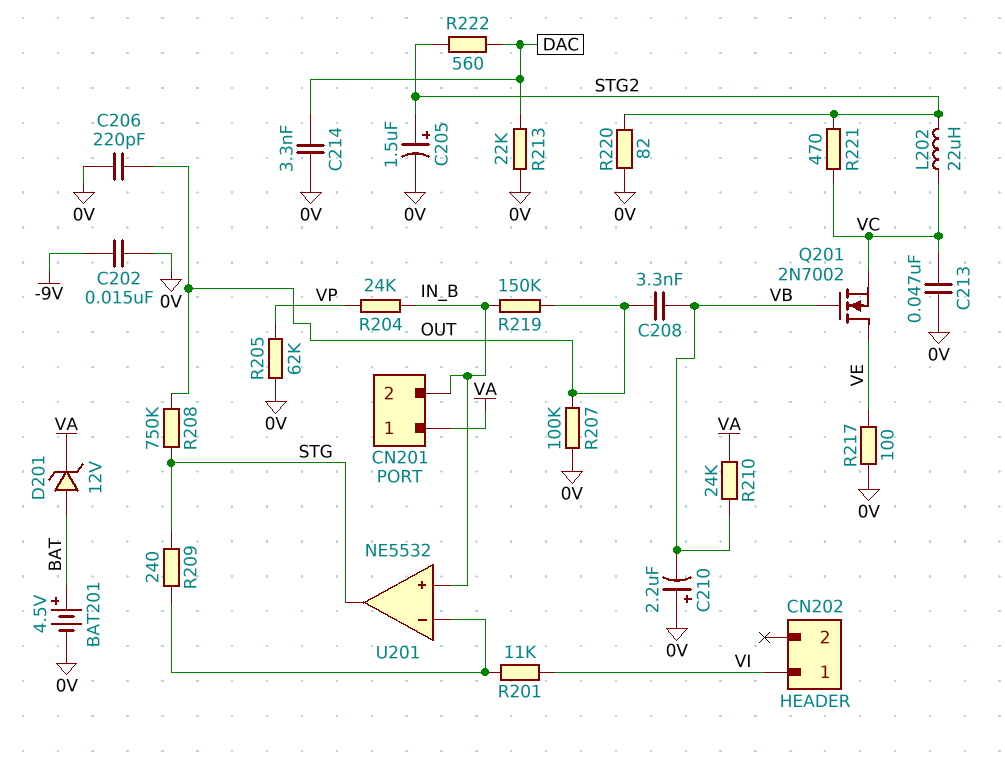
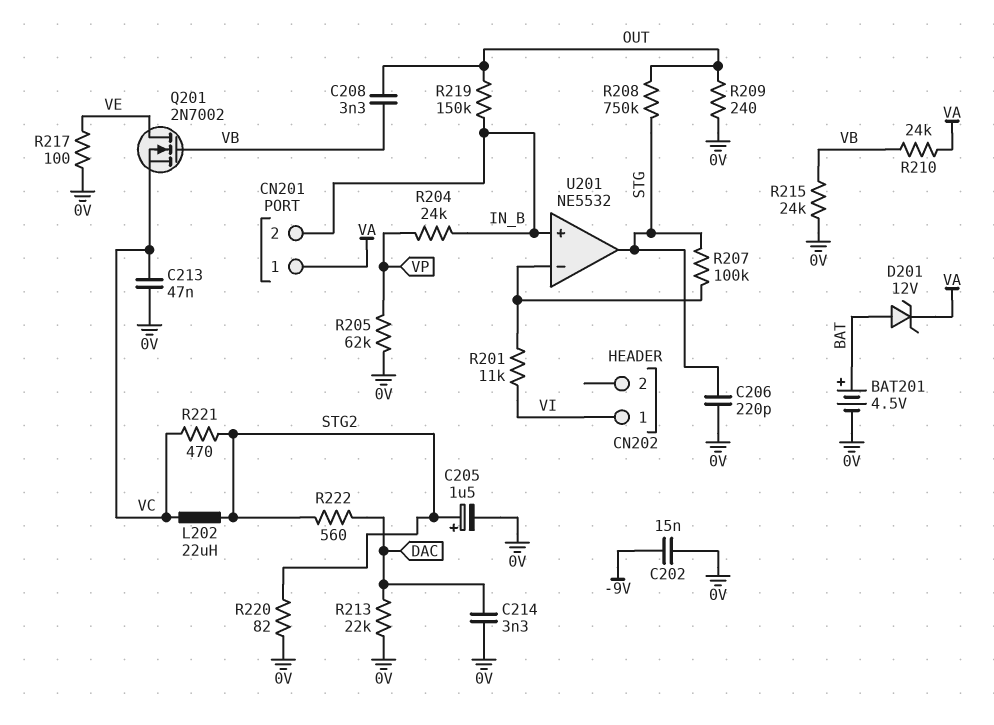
C206: 220pF (0V, OUT) -> 220pF (0V, STG)
C210: 2.2uF (plus 0V, minus VB) -> none
R207: 100k (0V, OUT) -> 100k (STG, U201/in-)
R209: 240 (STG, U201/in-) -> 240 (0V, OUT)
R215: none -> 24k (0V, VB)

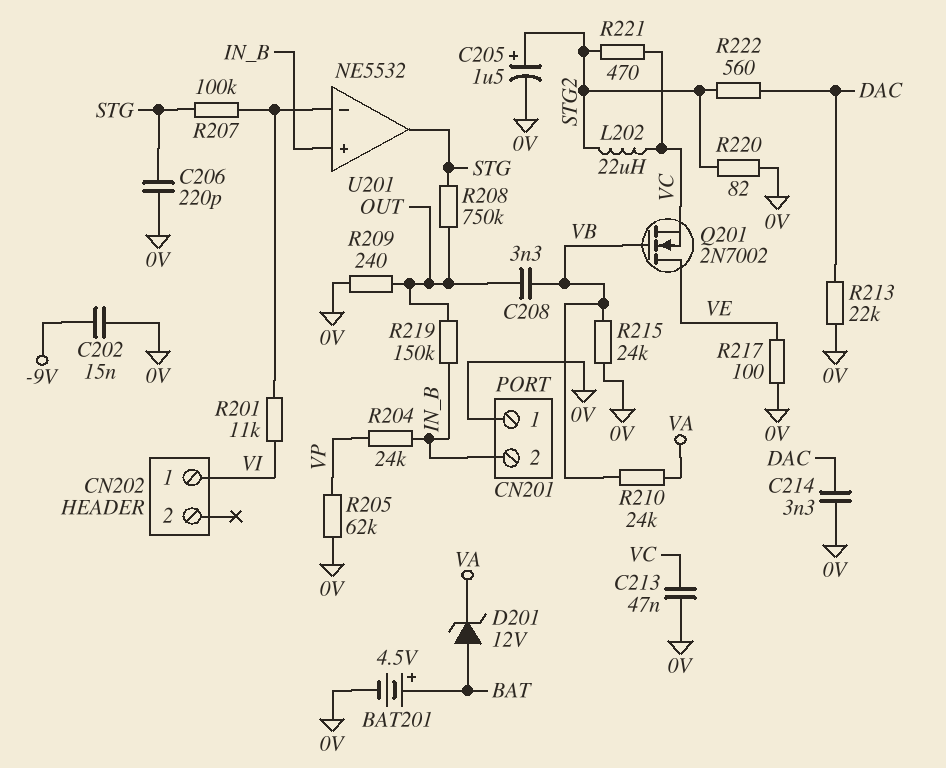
CN201 pin 1: VA -> 0V

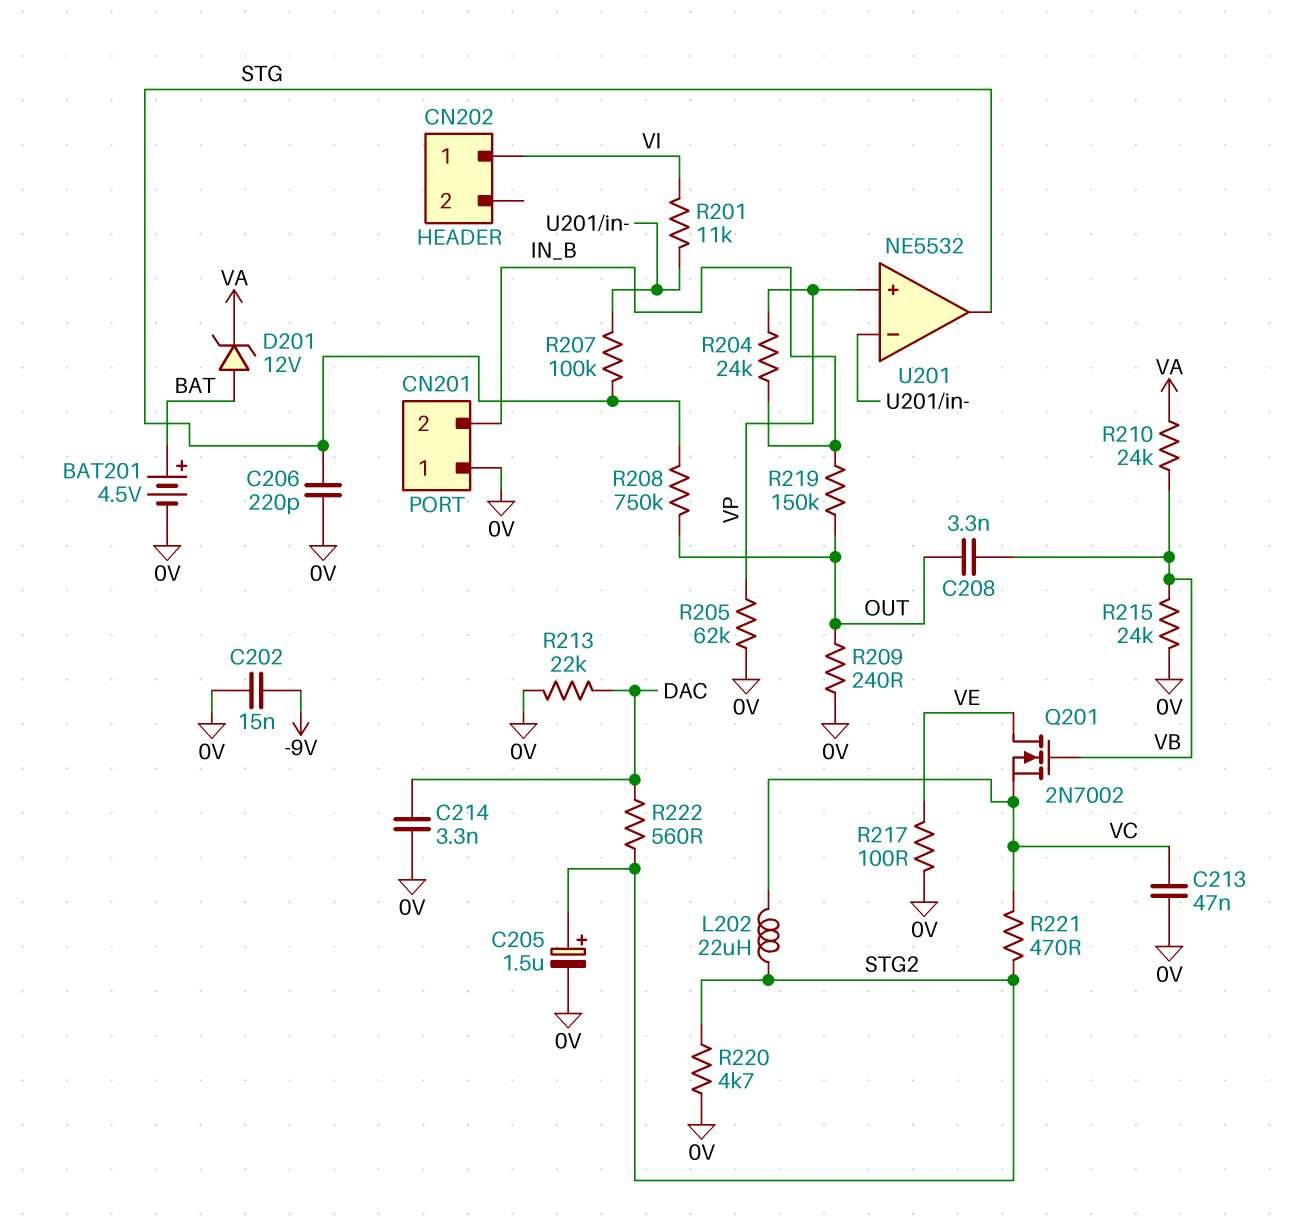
R220: 82 (0V, STG2) -> 4.7k (0V, STG2)
U201 pin in+: IN_B -> VP

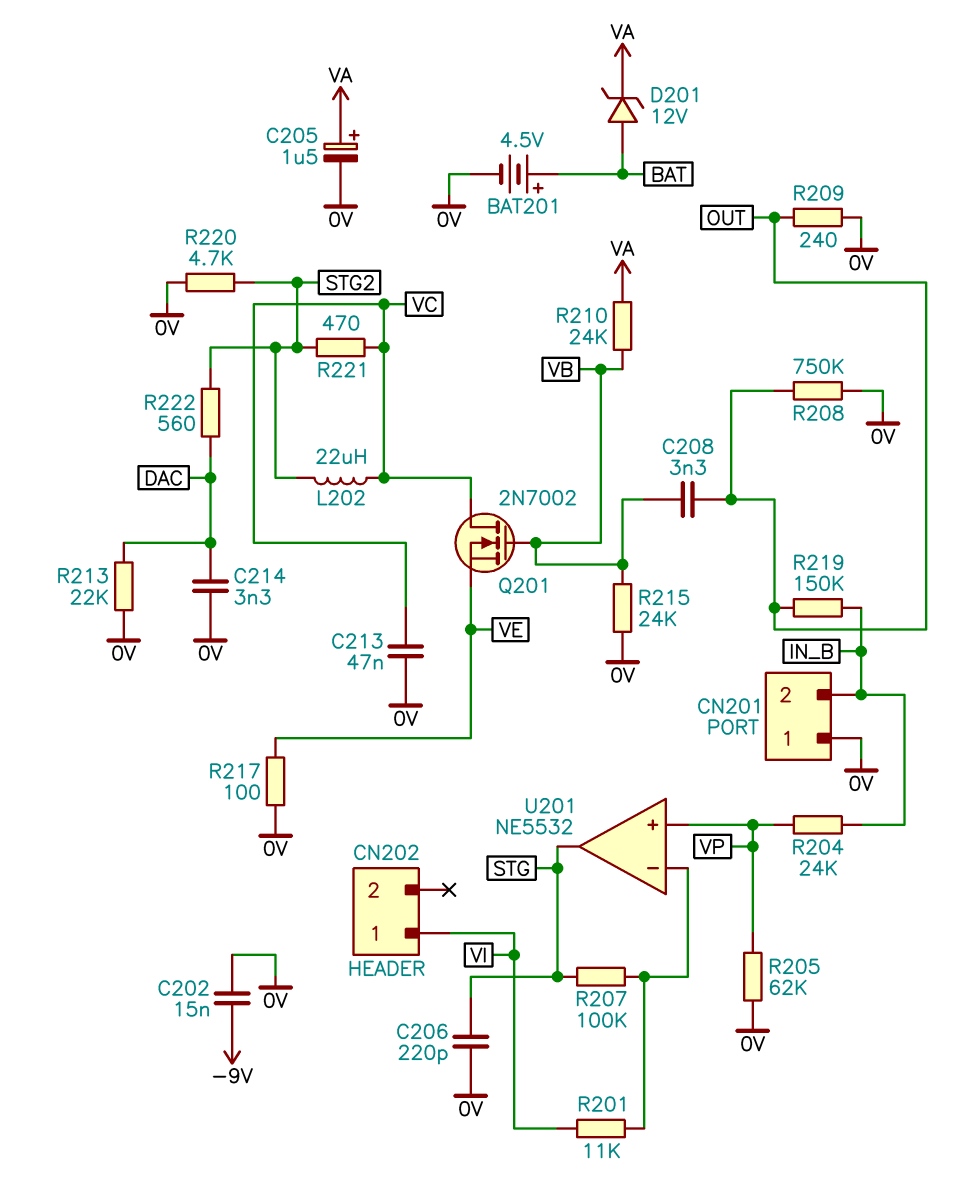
C205: 1.5uF (plus STG2, minus 0V) -> 1.5uF (plus VA, minus 0V)
Q201: NMOS 2N7002 (G VB, D VE, S VC) -> NMOS 2N7002 (G VB, D VC, S VE)
R208: 750k (OUT, STG) -> 750k (0V, OUT)

